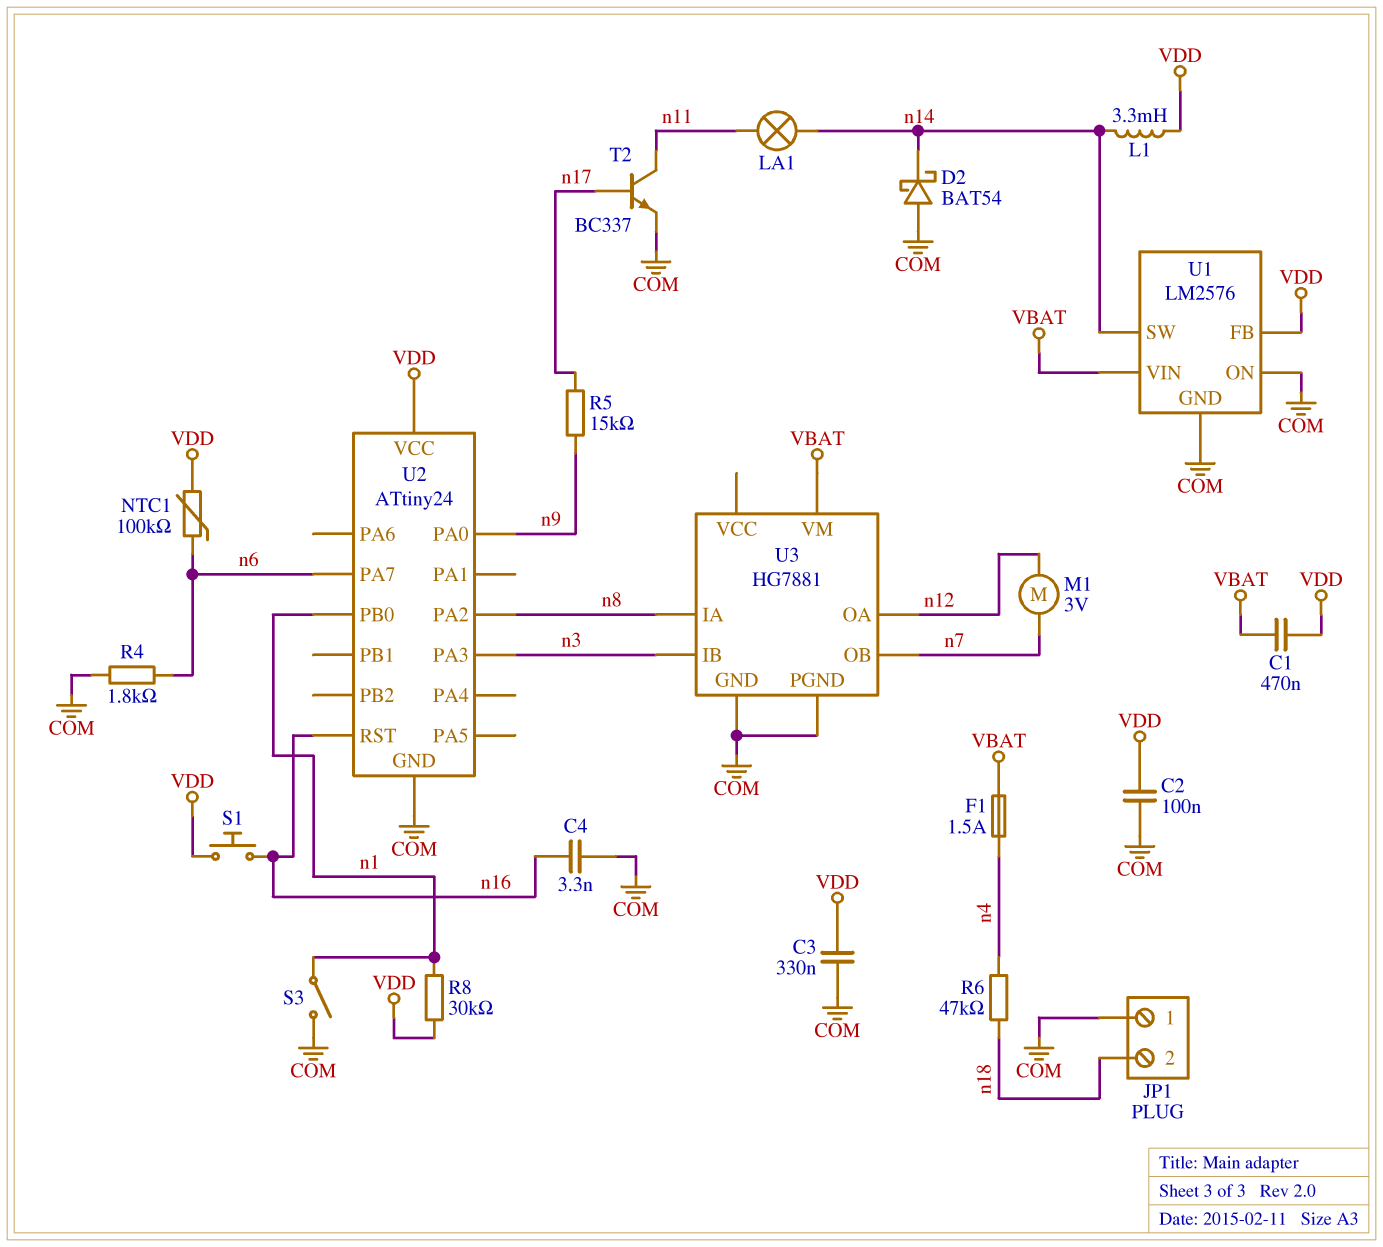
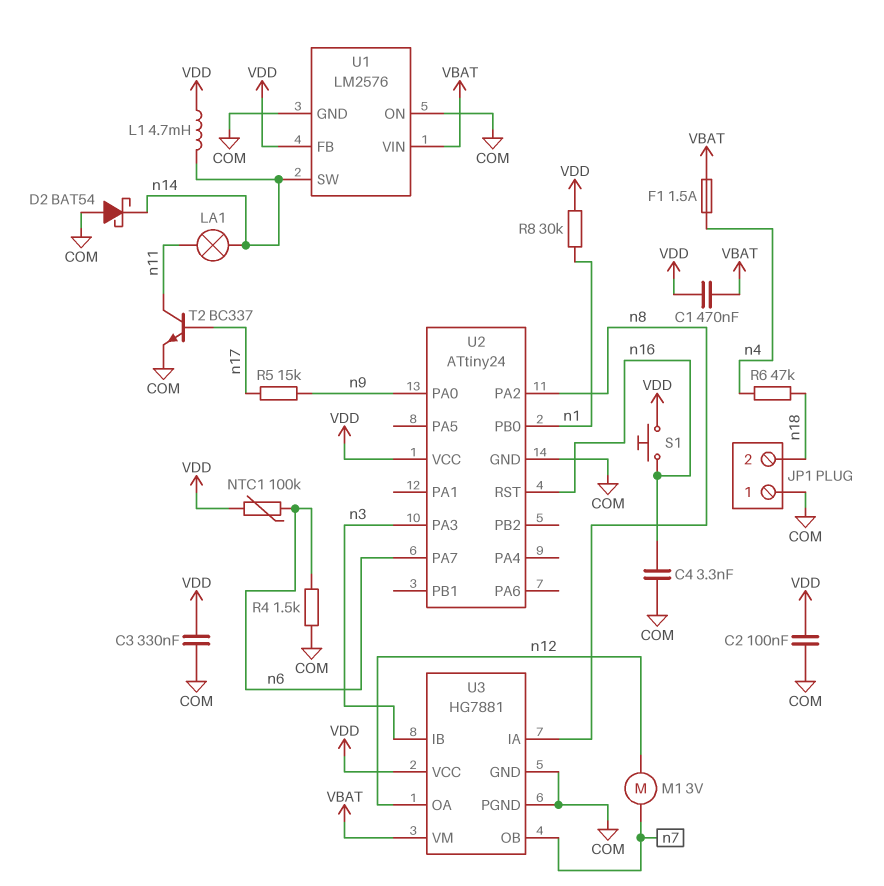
L1: 3.3mH (VDD, n14) -> 4.7mH (VDD, n14)
R4: 1.8k (COM, n6) -> 1.5k (COM, n6)
S3: switch (COM, n1) -> none
U3 pin VCC: none -> VDD

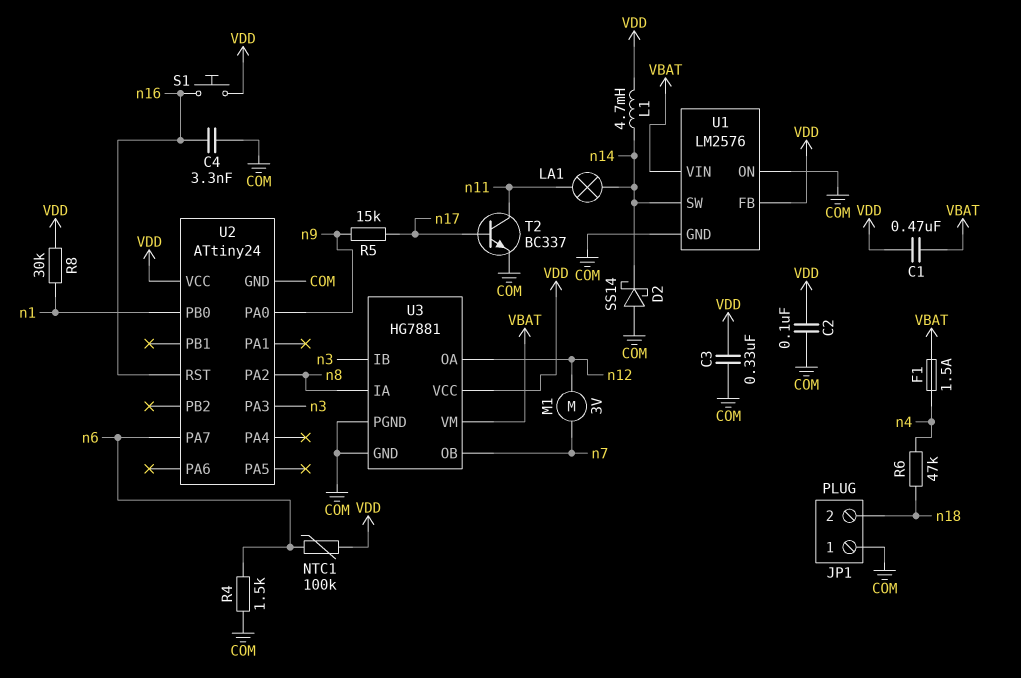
D2: schottky BAT54 (A COM, K n14) -> schottky SS14 (A COM, K n14)

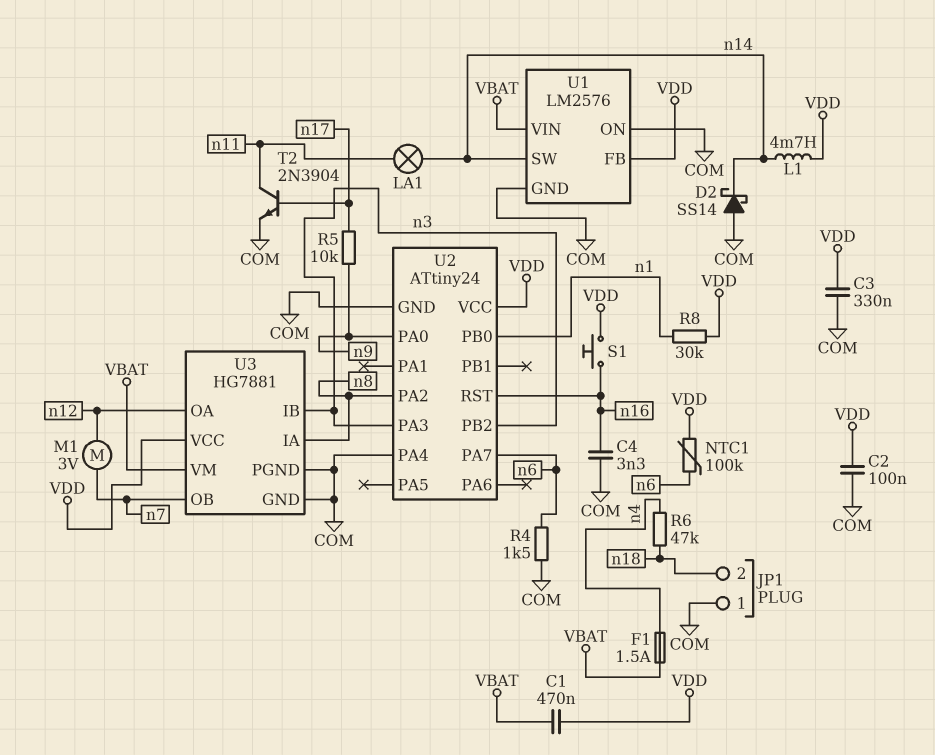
R5: 15k (n9, n17) -> 10k (n9, n17)
T2: NPN BC337 (B n17, C n11, E COM) -> NPN 2N3904 (B n17, C n11, E COM)
U2 pin PA4: none -> COM
U2 pin PB2: none -> n3

